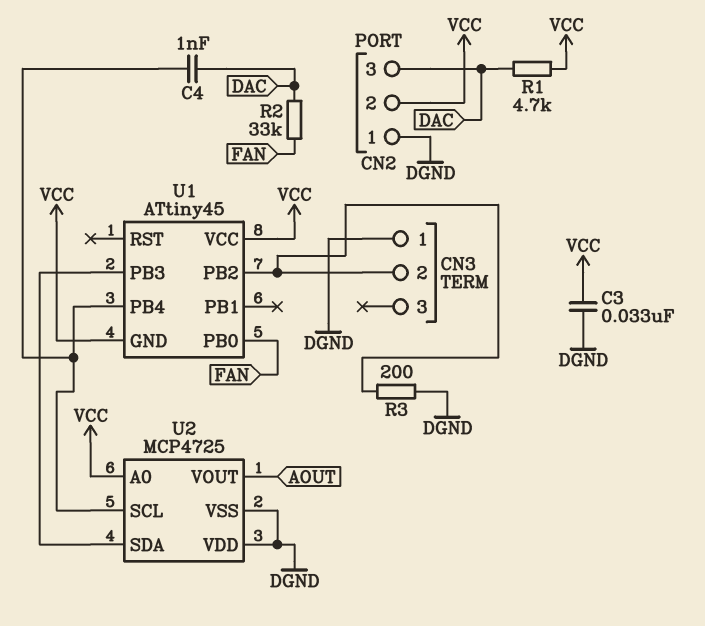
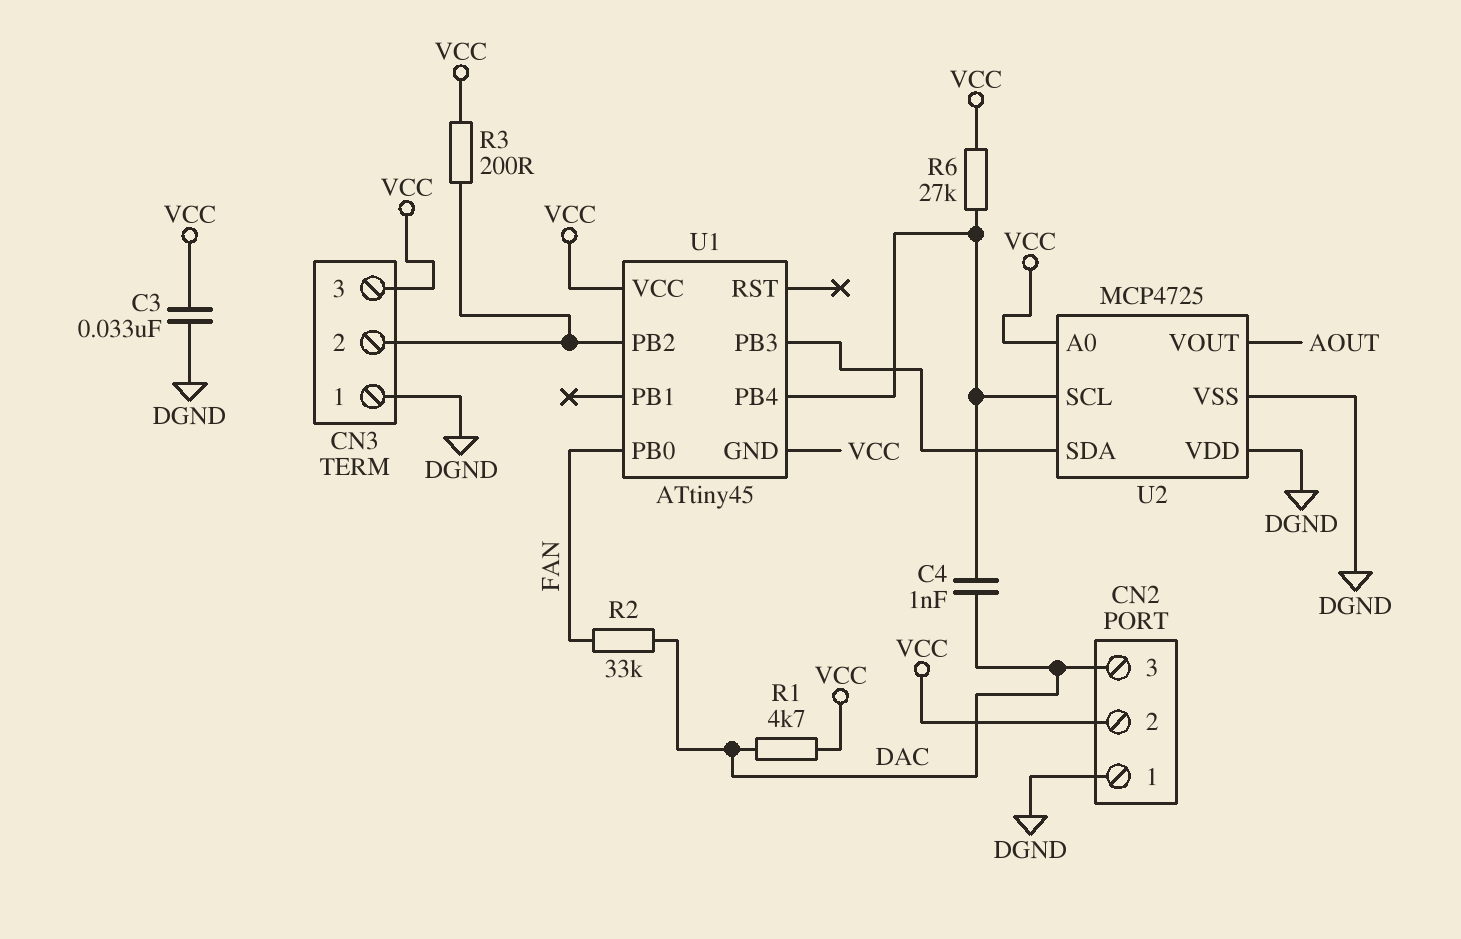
CN3 pin 3: none -> VCC
R3: 200 (CN3/2, DGND) -> 200 (CN3/2, VCC)
R6: none -> 27k (U1/PB4, VCC)

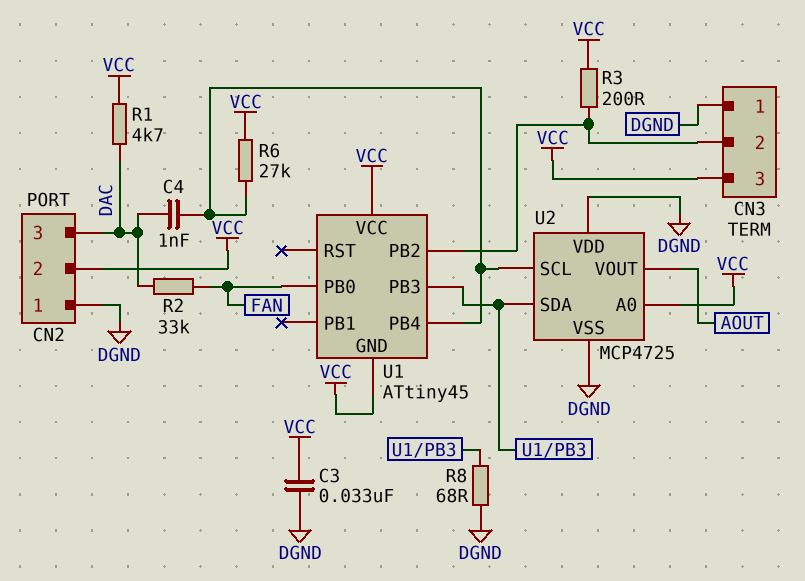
R8: none -> 68 (DGND, U1/PB3)

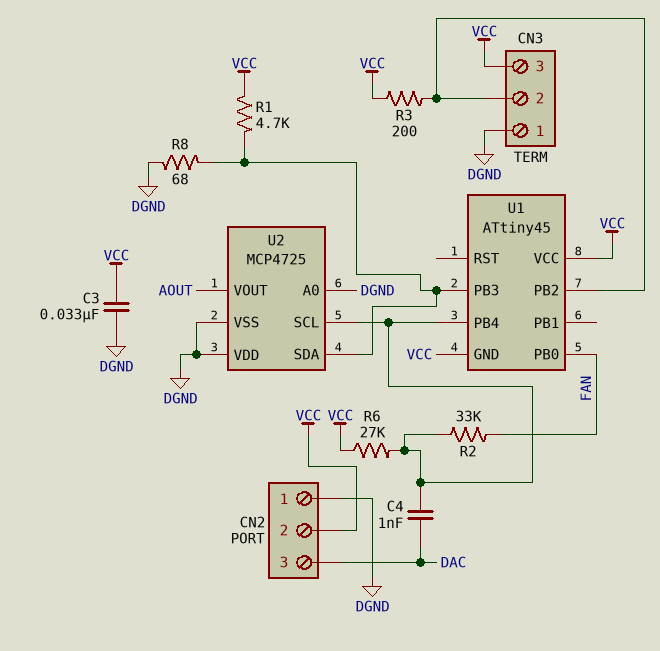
R1: 4.7k (DAC, VCC) -> 4.7k (U1/PB3, VCC)
R2: 33k (DAC, FAN) -> 33k (FAN, U1/PB4)
U2 pin A0: VCC -> DGND

